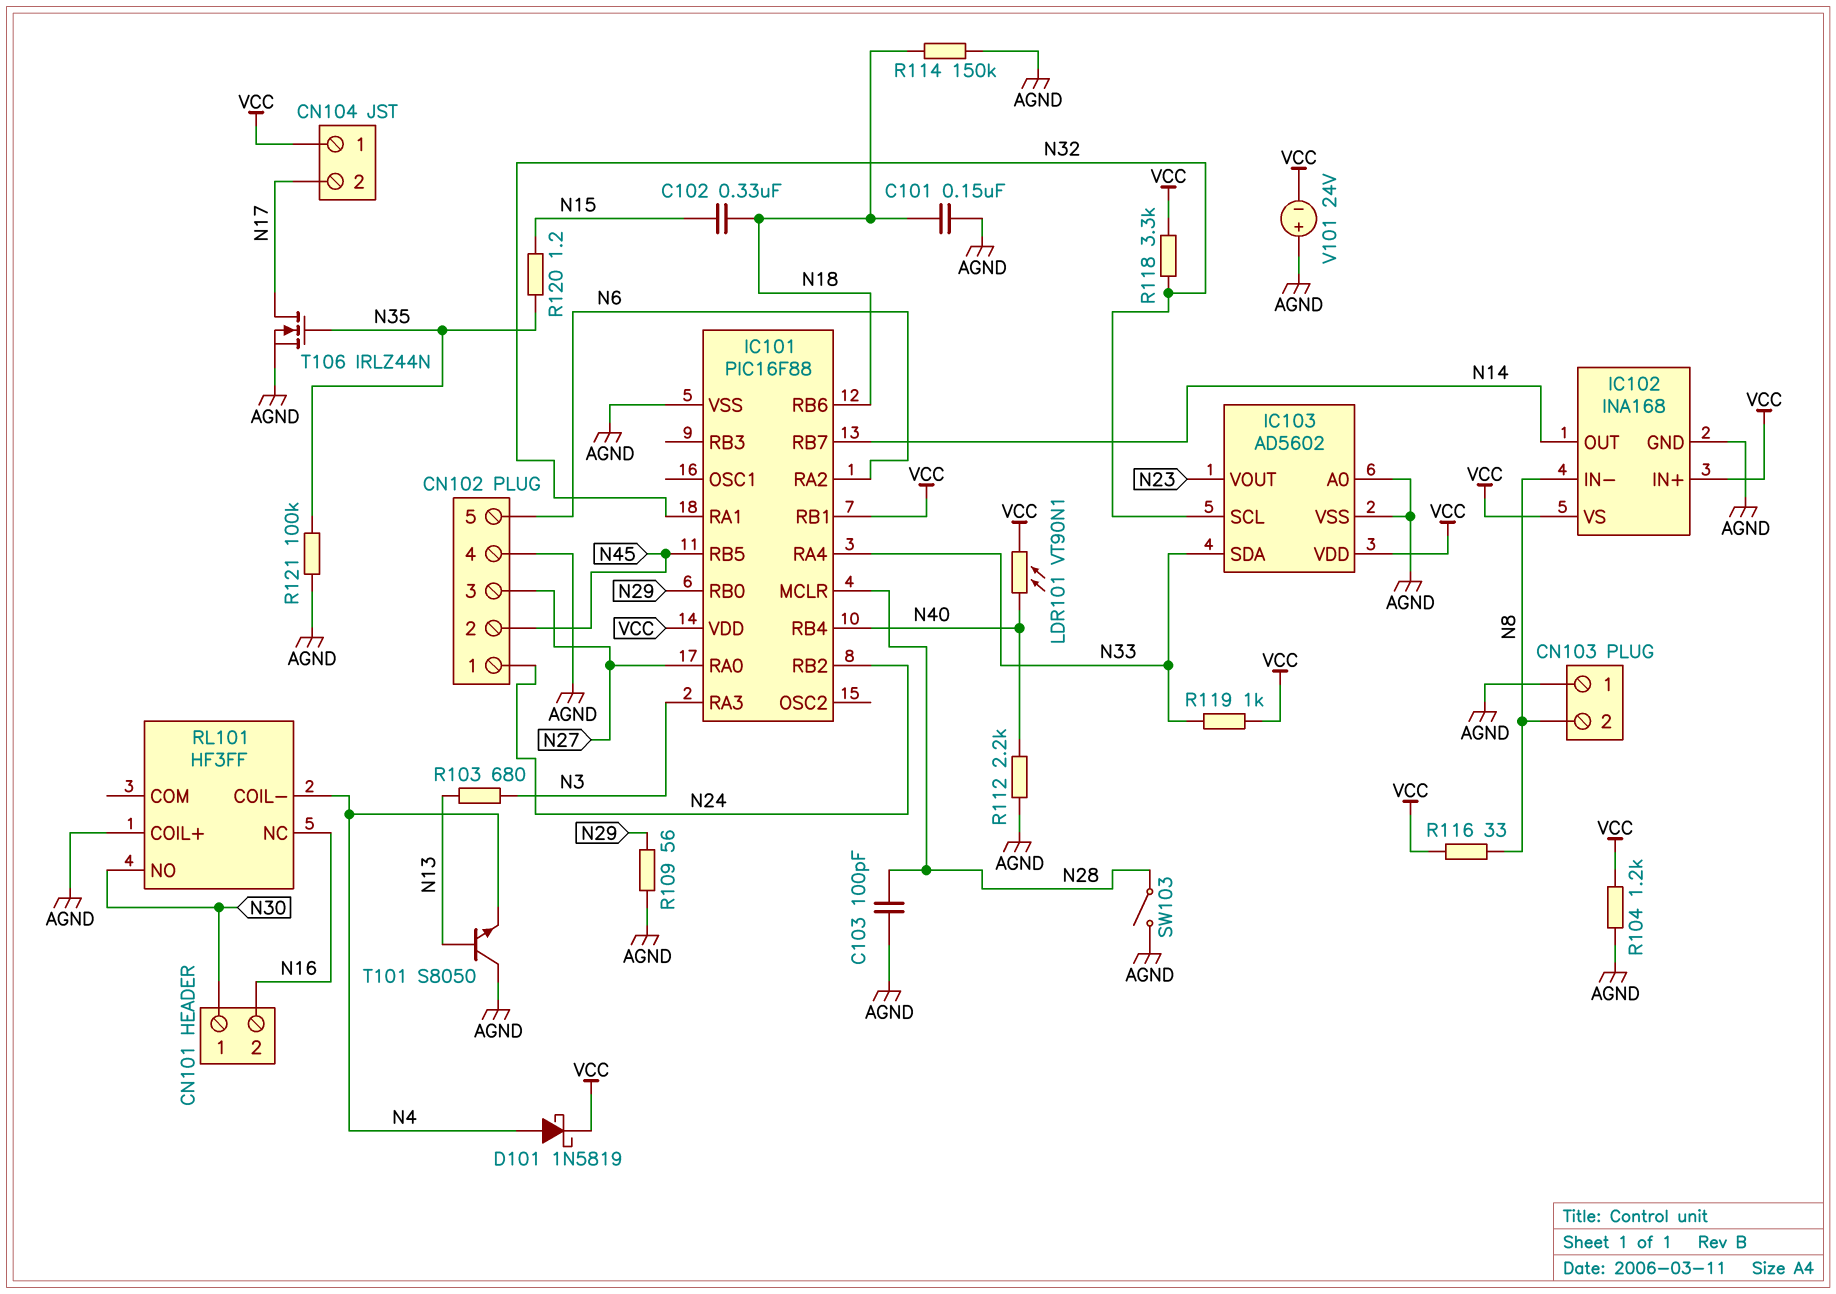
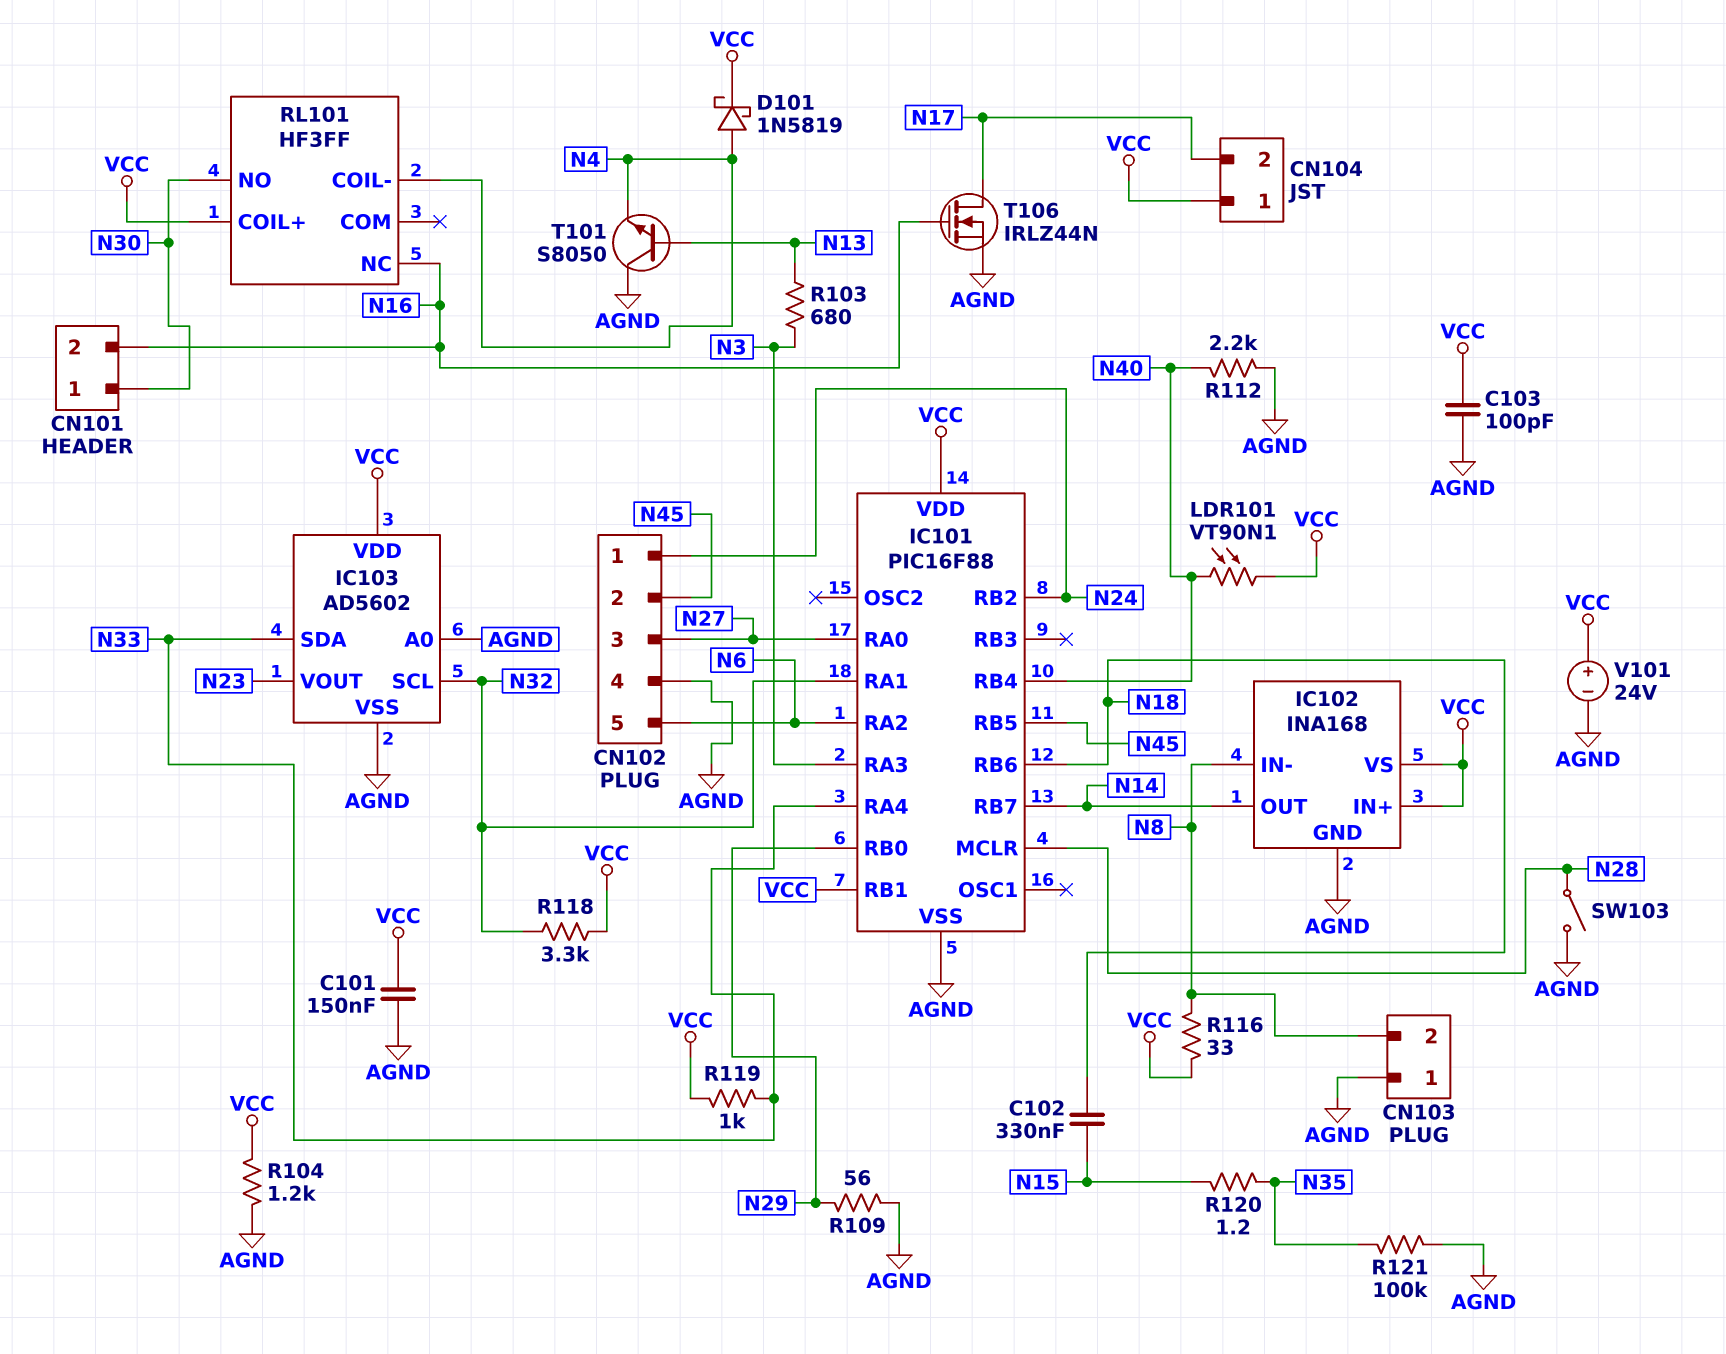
C101: 150nF (AGND, N18) -> 150nF (AGND, VCC)
C103: 100pF (AGND, N28) -> 100pF (AGND, VCC)
R114: 150k (AGND, N18) -> none
RL101 pin COIL+: AGND -> VCC
T106: NMOS IRLZ44N (G N35, D N17, S AGND) -> NMOS IRLZ44N (G N16, D N17, S AGND)
V101: 24V (plus AGND, minus VCC) -> 24V (plus VCC, minus AGND)

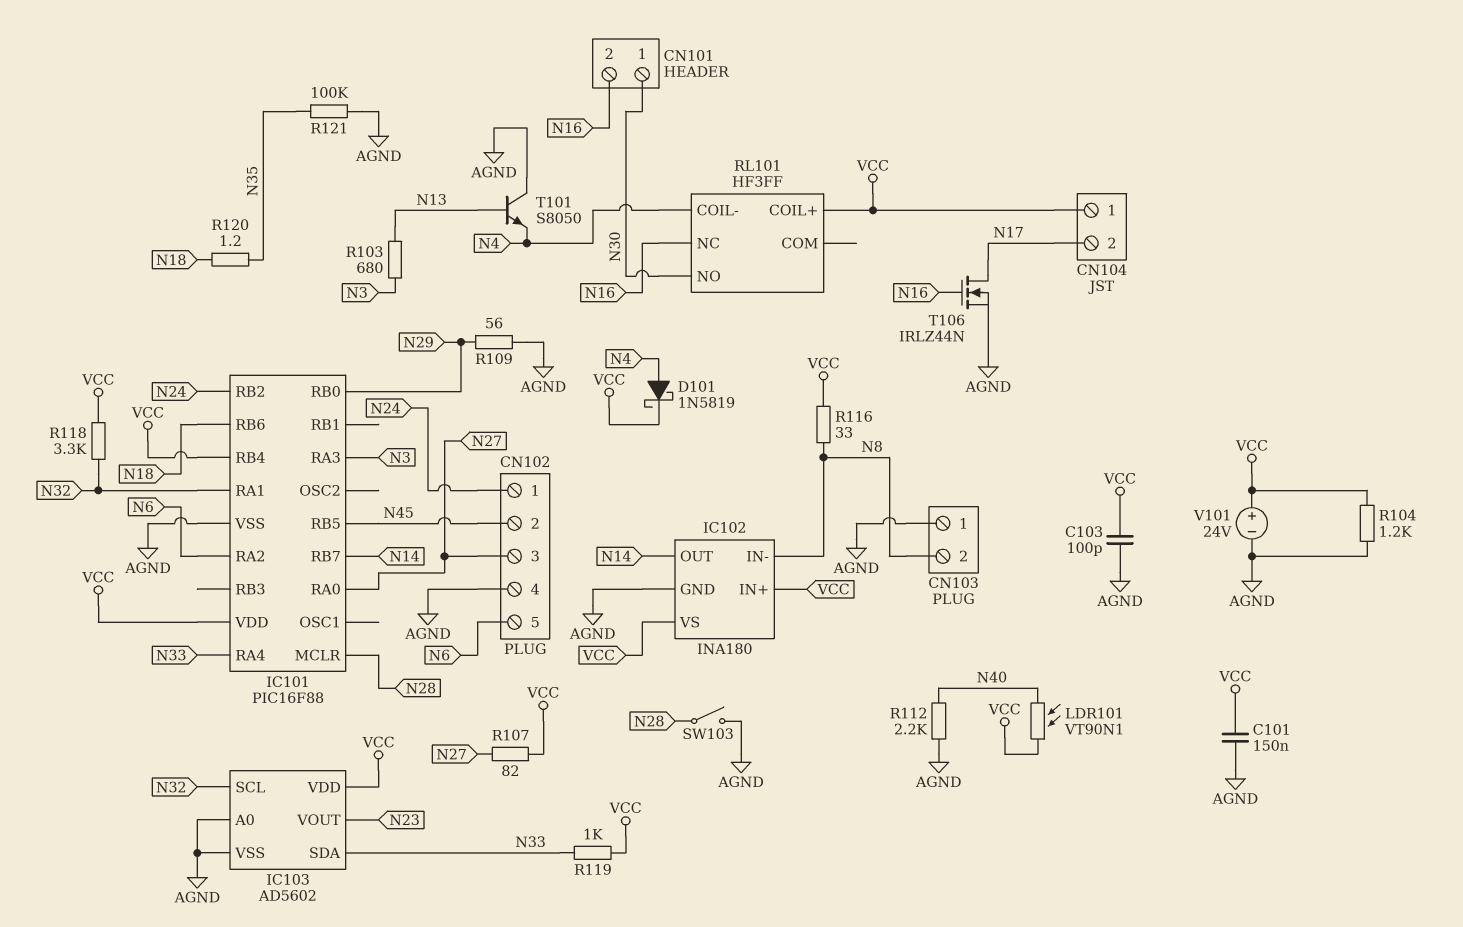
C102: 330nF (N15, N18) -> none
IC101 pin RB1: VCC -> none
IC101 pin RB4: N40 -> VCC
IC102: INA168 -> INA180
R107: none -> 82 (N27, VCC)
R120: 1.2 (N15, N35) -> 1.2 (N18, N35)

